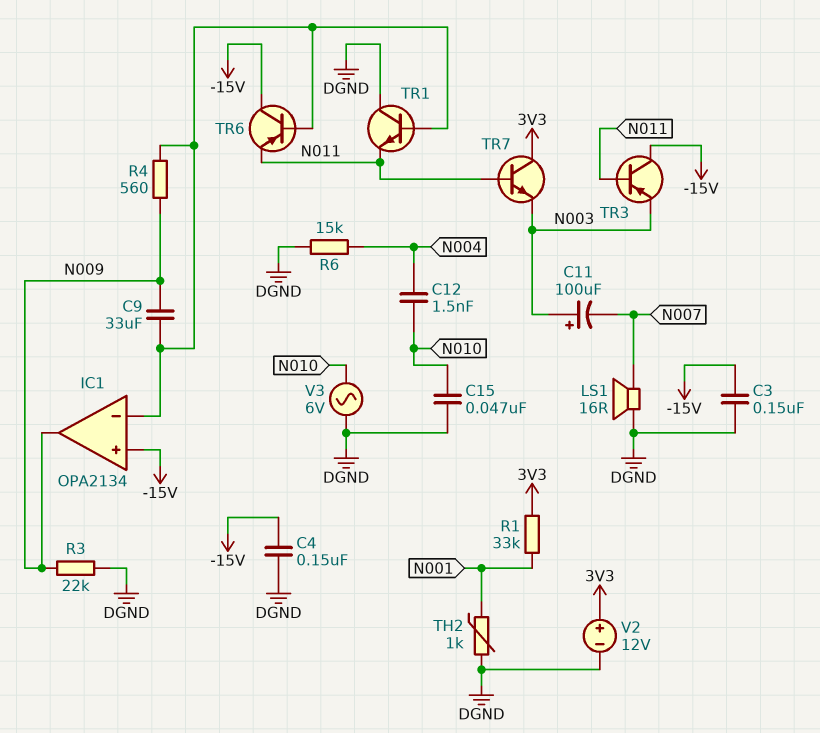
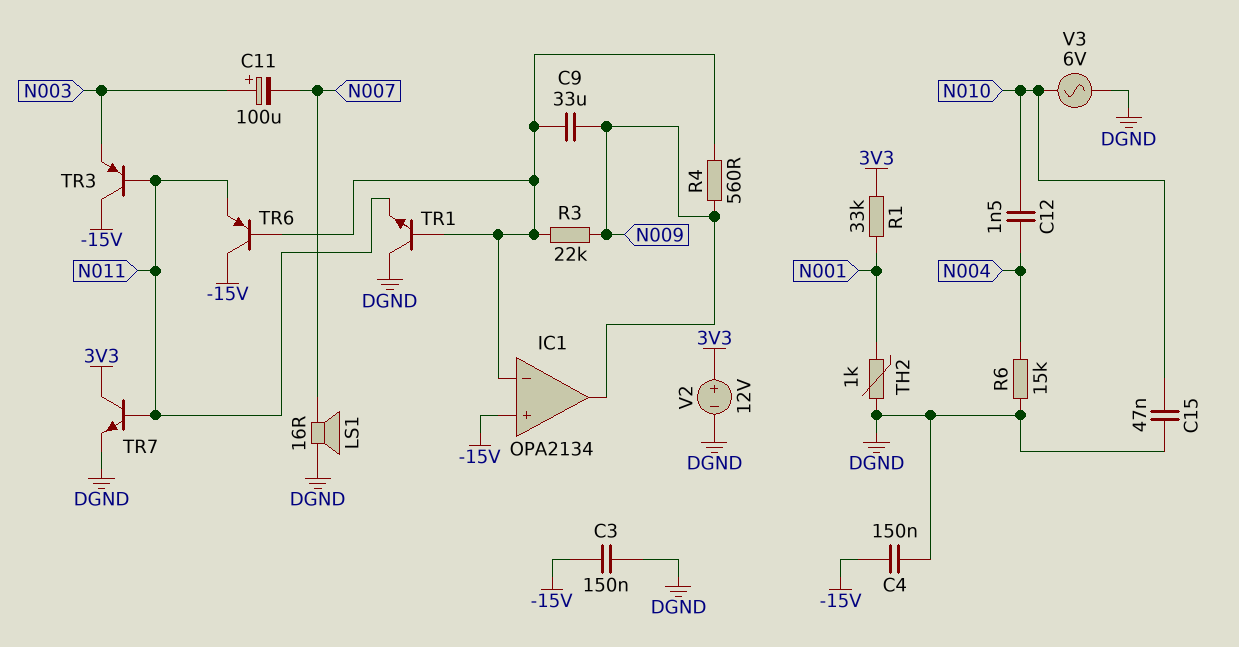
R3: 22k (DGND, N009) -> 22k (IC1/in-, N009)
TR7: NPN (B N011, C 3V3, E N003) -> NPN (B N011, C 3V3, E DGND)

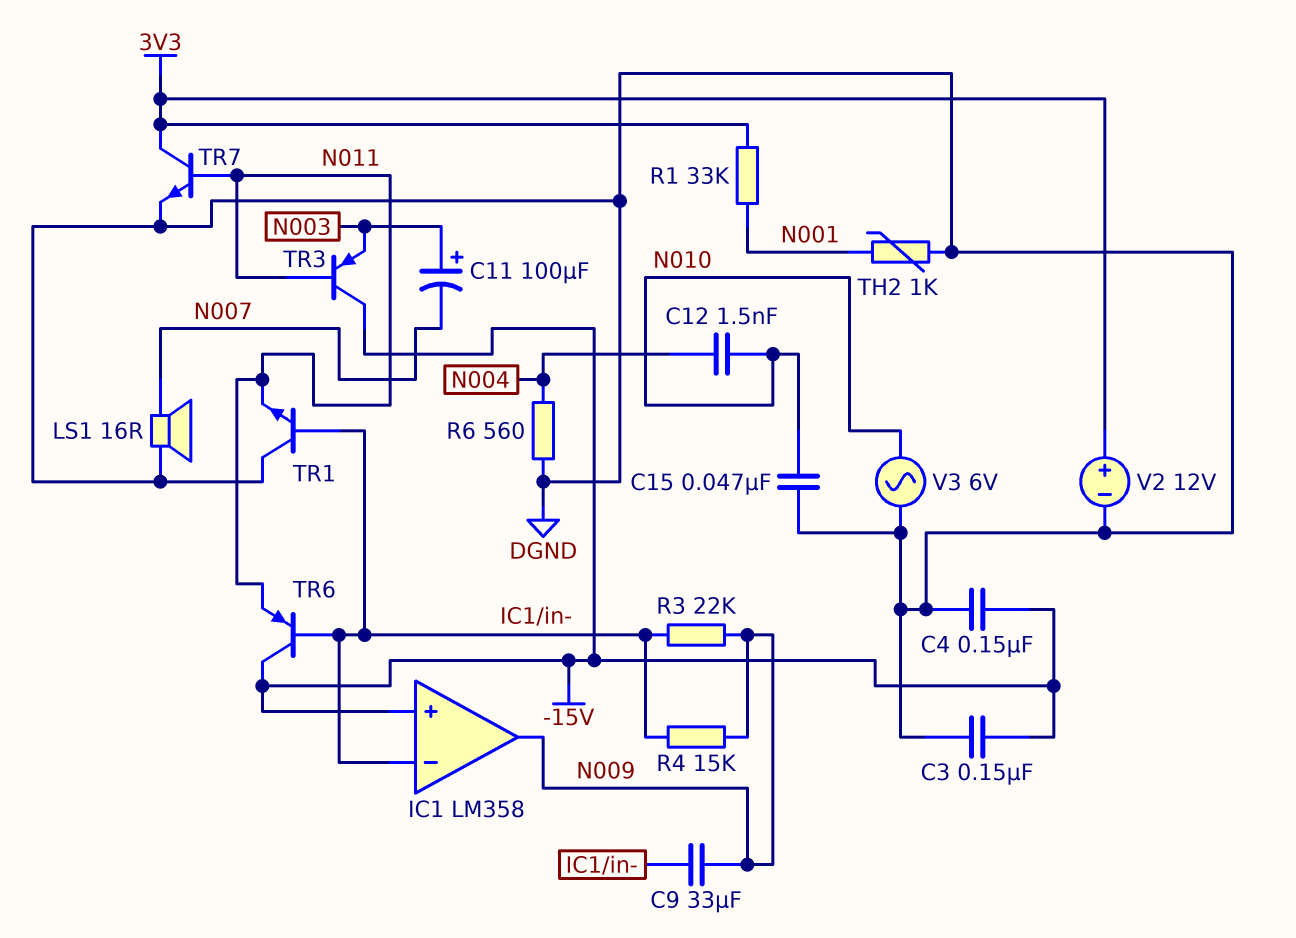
IC1: OPA2134 -> LM358
R4: 560 (IC1/in-, N009) -> 15k (IC1/in-, N009)
R6: 15k (DGND, N004) -> 560 (DGND, N004)

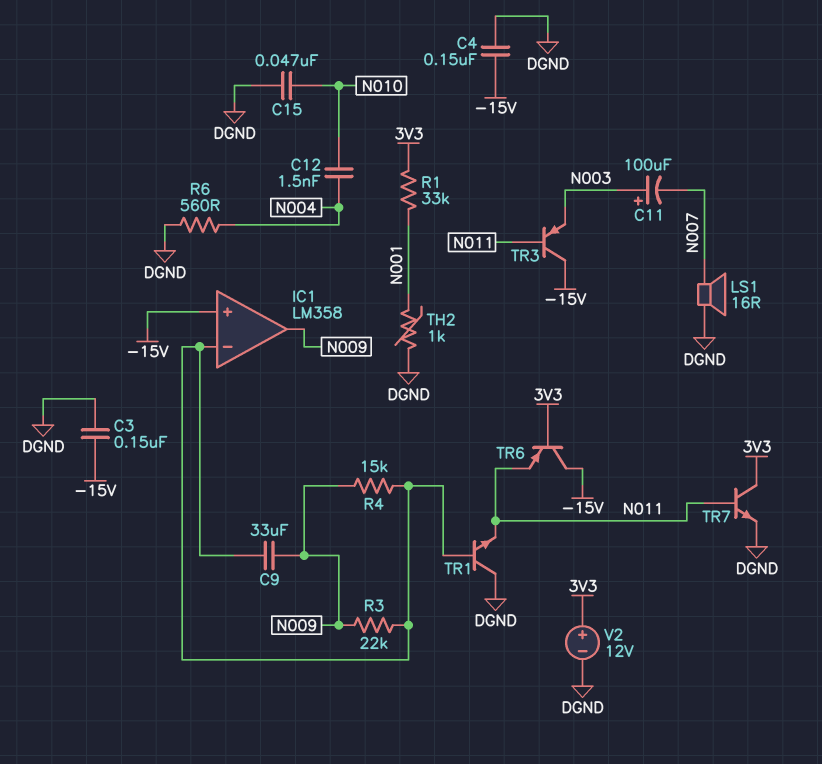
TR6: PNP (B IC1/in-, C -15V, E N011) -> PNP (B 3V3, C -15V, E N011)
V3: AC 6V (DGND, N010) -> none

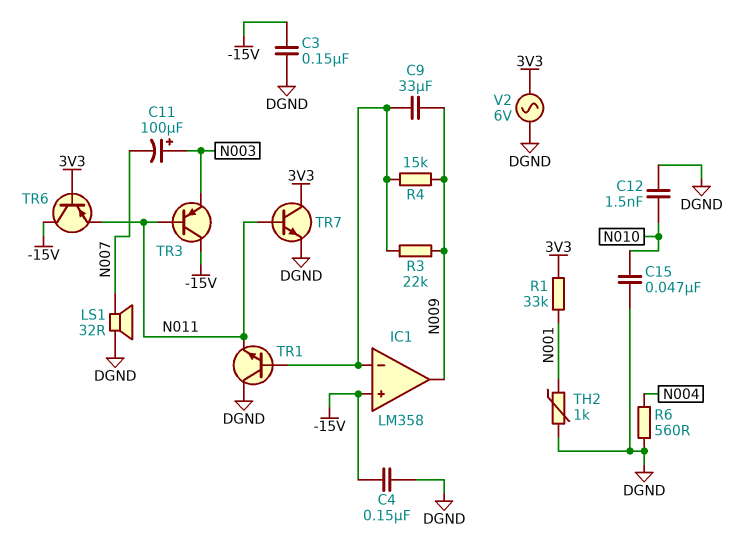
C12: 1.5nF (N004, N010) -> 1.5nF (DGND, N010)
LS1: speaker 16R (DGND, N007) -> speaker 32R (DGND, N007)
V2: 12V (plus 3V3, minus DGND) -> AC 6V (3V3, DGND)

